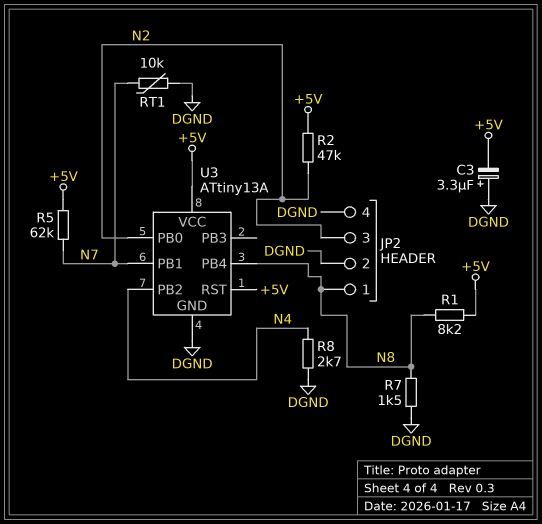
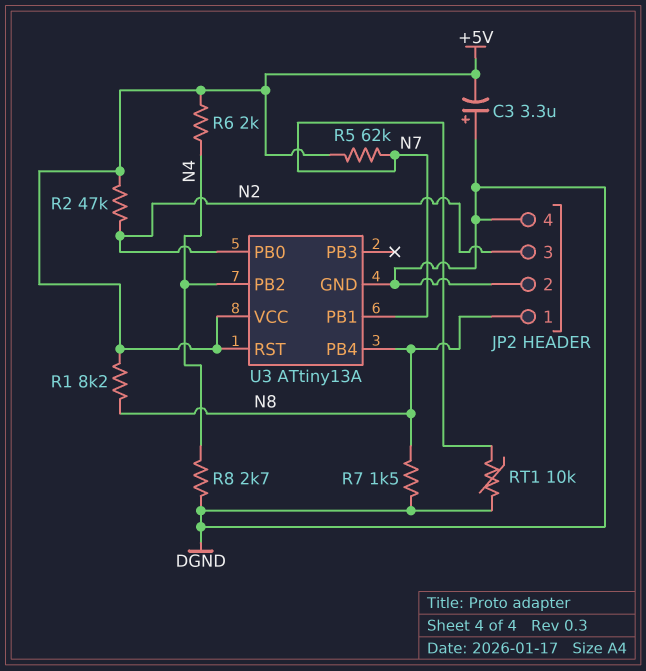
R6: none -> 2k (+5V, N4)

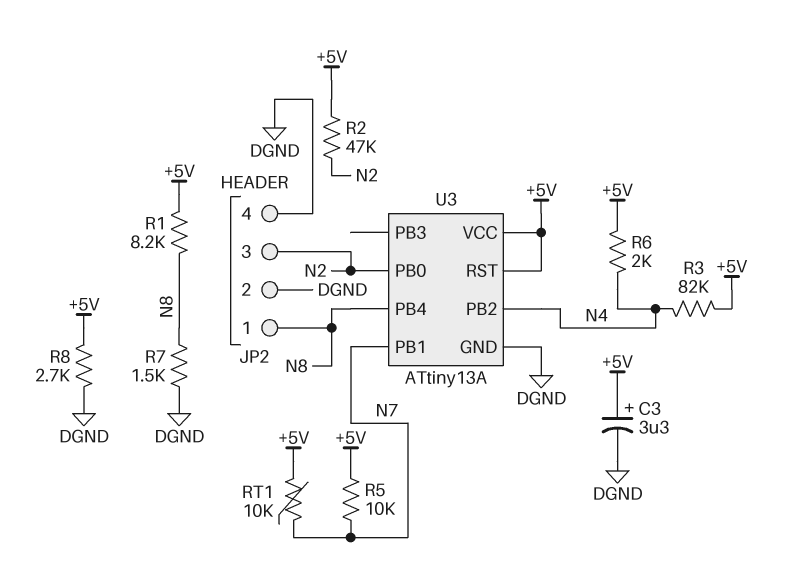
C3: 3.3uF (plus DGND, minus +5V) -> 3.3uF (plus +5V, minus DGND)
R3: none -> 82k (+5V, N4)
R5: 62k (+5V, N7) -> 10k (+5V, N7)
R8: 2.7k (DGND, N4) -> 2.7k (+5V, DGND)
RT1: 10k (DGND, N7) -> 10k (+5V, N7)

